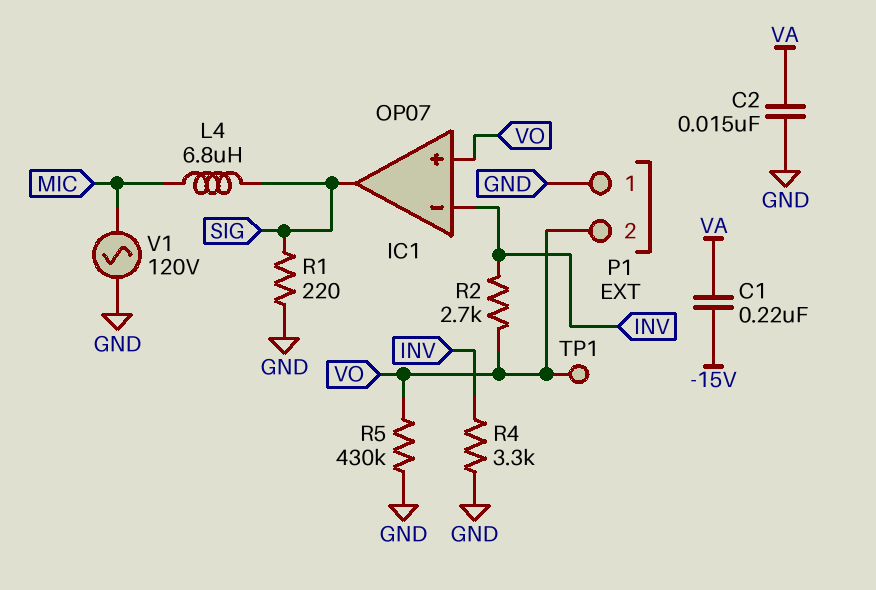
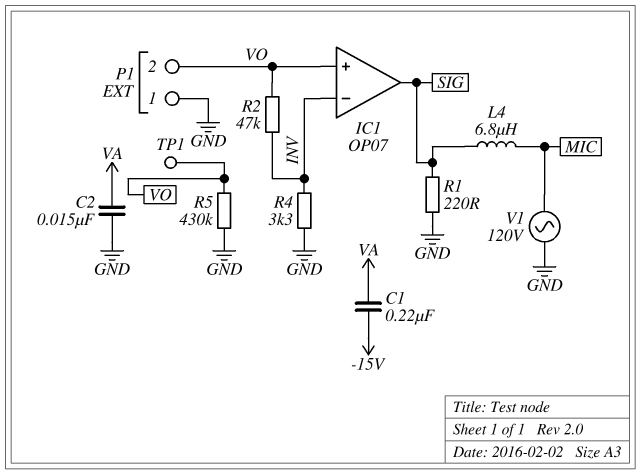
R2: 2.7k (INV, VO) -> 47k (INV, VO)

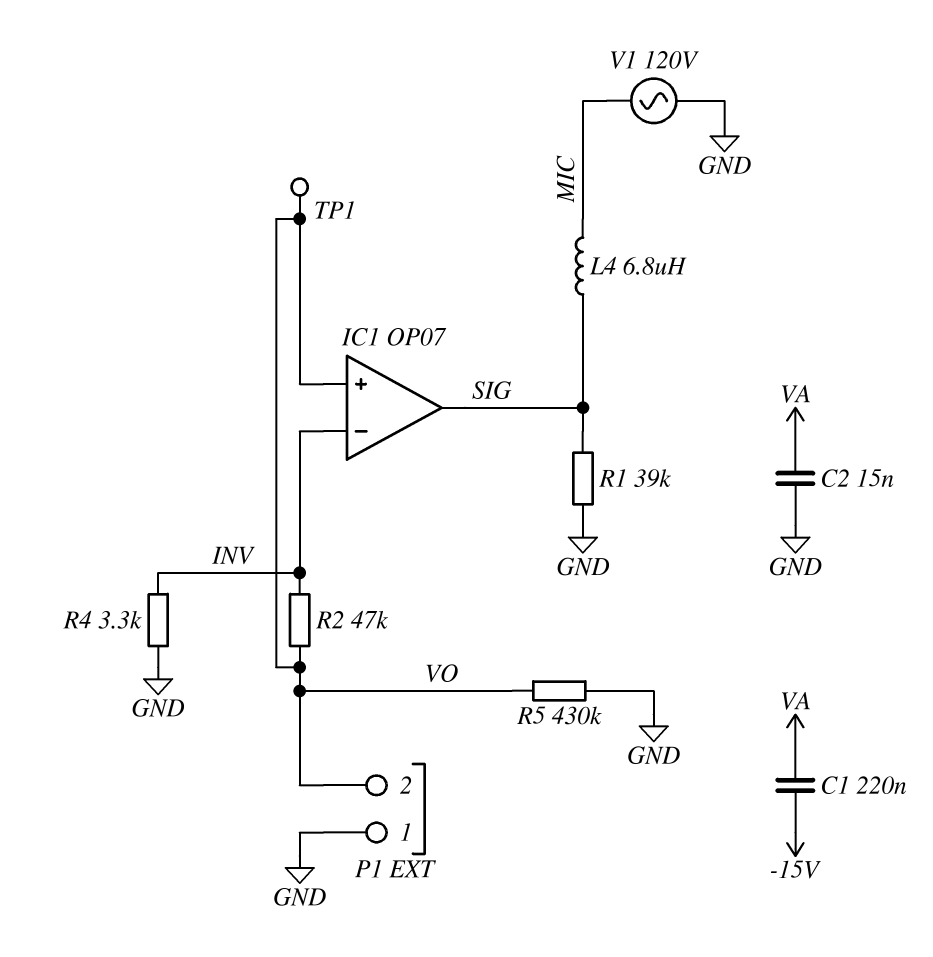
R1: 220 (GND, SIG) -> 39k (GND, SIG)

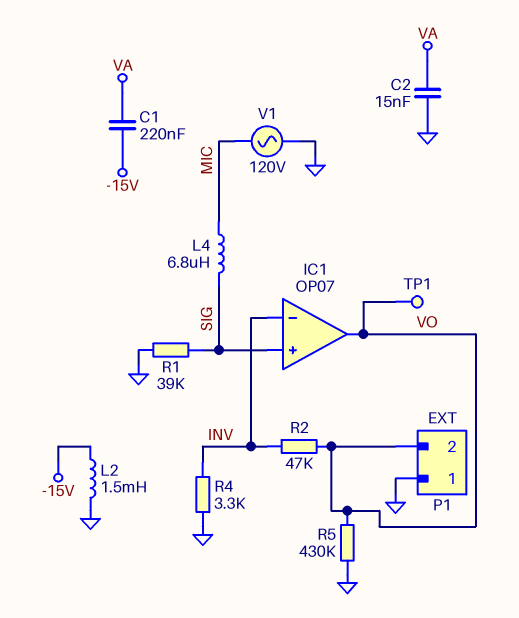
IC1 pin in+: VO -> SIG
IC1 pin out: SIG -> VO
L2: none -> 1.5mH (-15V, GND)

